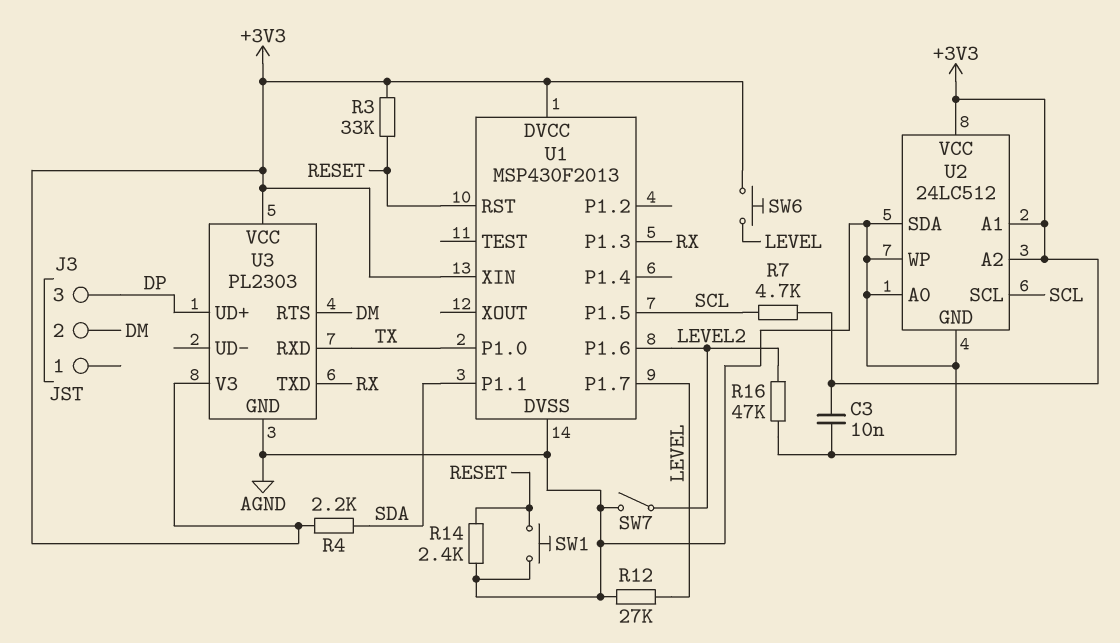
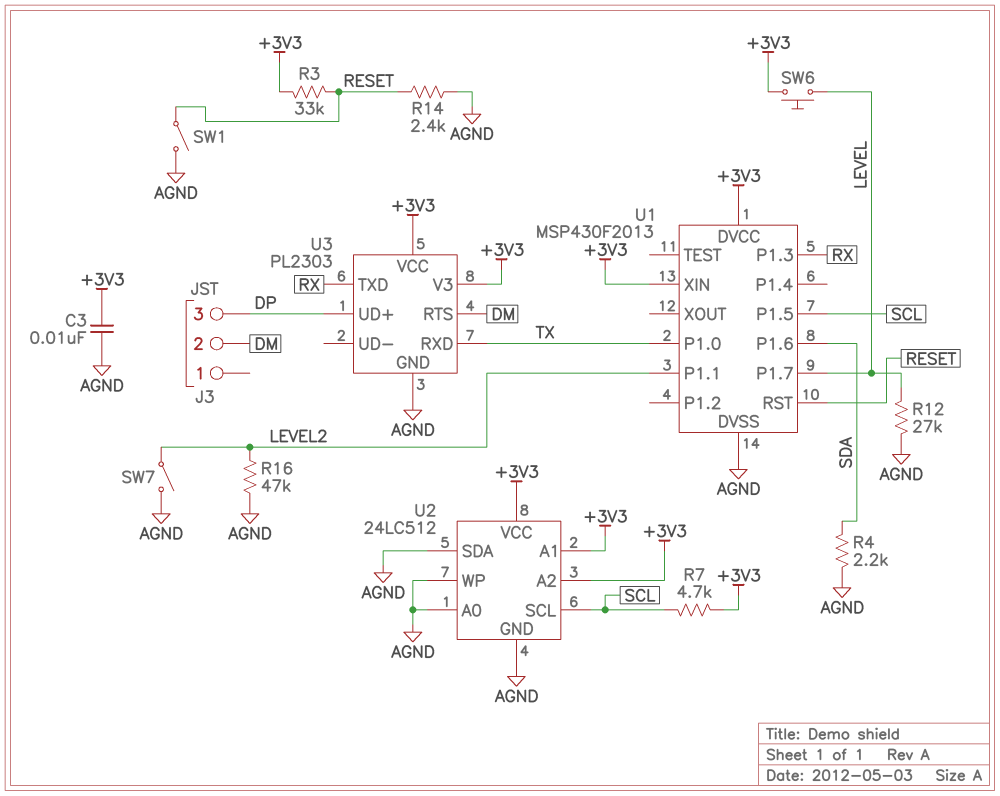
R4: 2.2k (+3V3, SDA) -> 2.2k (AGND, SDA)
SW1: button (AGND, RESET) -> switch (AGND, RESET)
U1 pin P1.1: SDA -> LEVEL2
U1 pin P1.6: LEVEL2 -> SDA

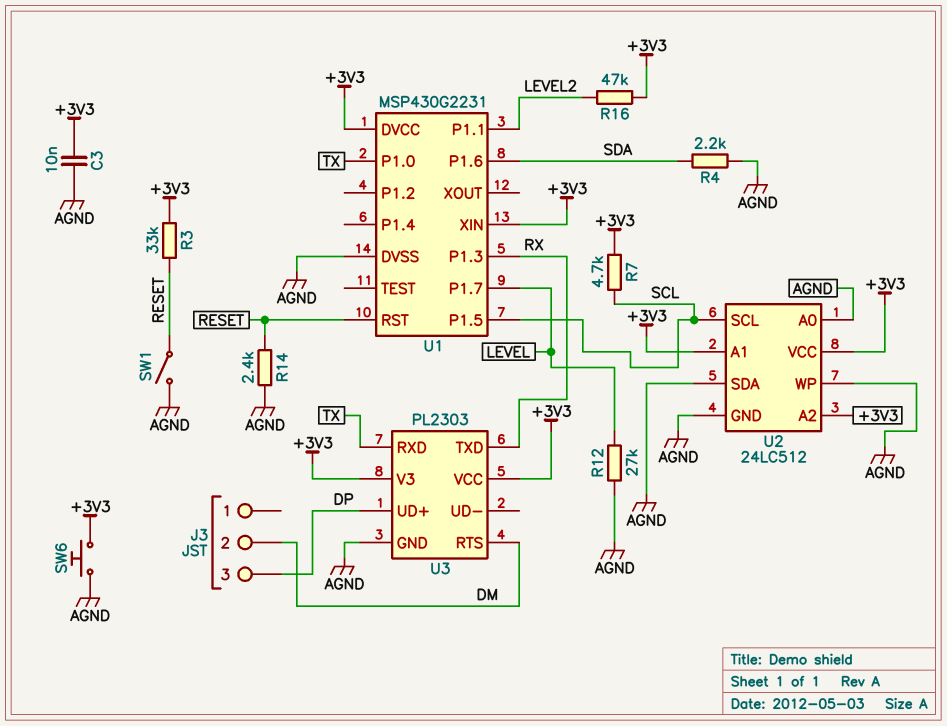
R16: 47k (AGND, LEVEL2) -> 47k (+3V3, LEVEL2)
SW6: button (+3V3, LEVEL) -> button (+3V3, AGND)
SW7: switch (AGND, LEVEL2) -> none
U1: MSP430F2013 -> MSP430G2231

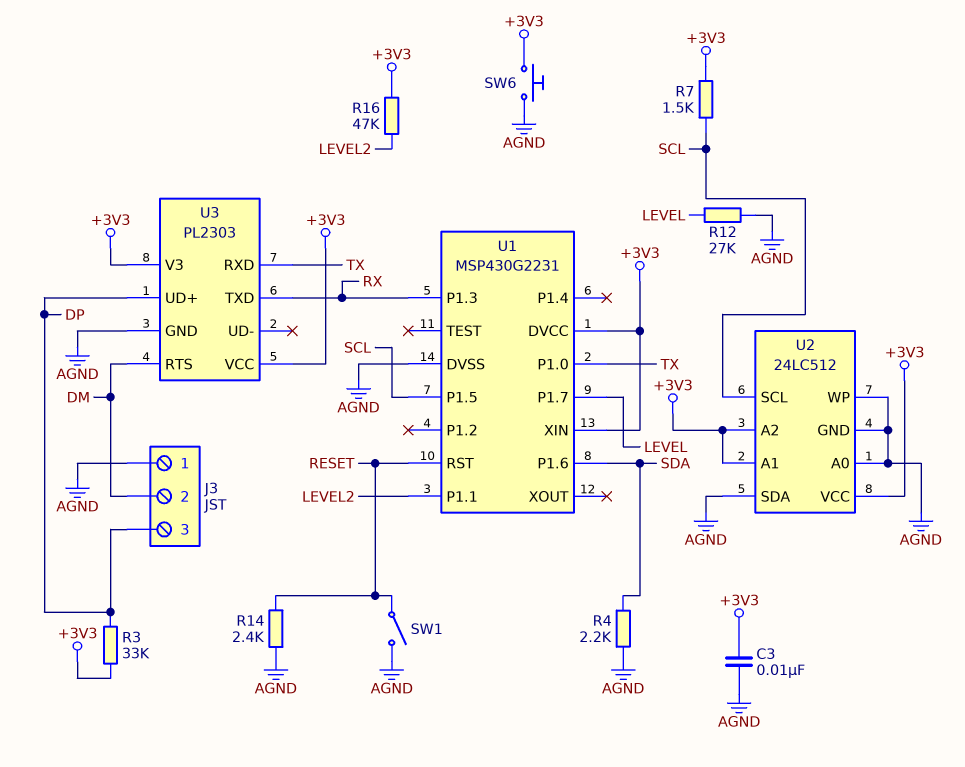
J3 pin 1: none -> AGND
R3: 33k (+3V3, RESET) -> 33k (+3V3, DP)
R7: 4.7k (+3V3, SCL) -> 1.5k (+3V3, SCL)

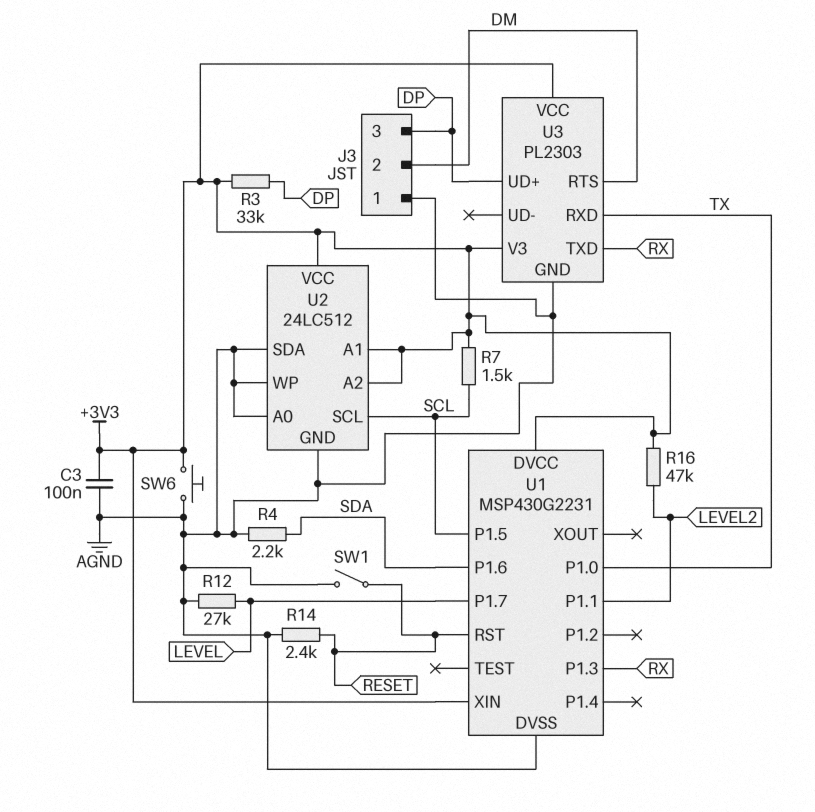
C3: 10nF (+3V3, AGND) -> 100nF (+3V3, AGND)

